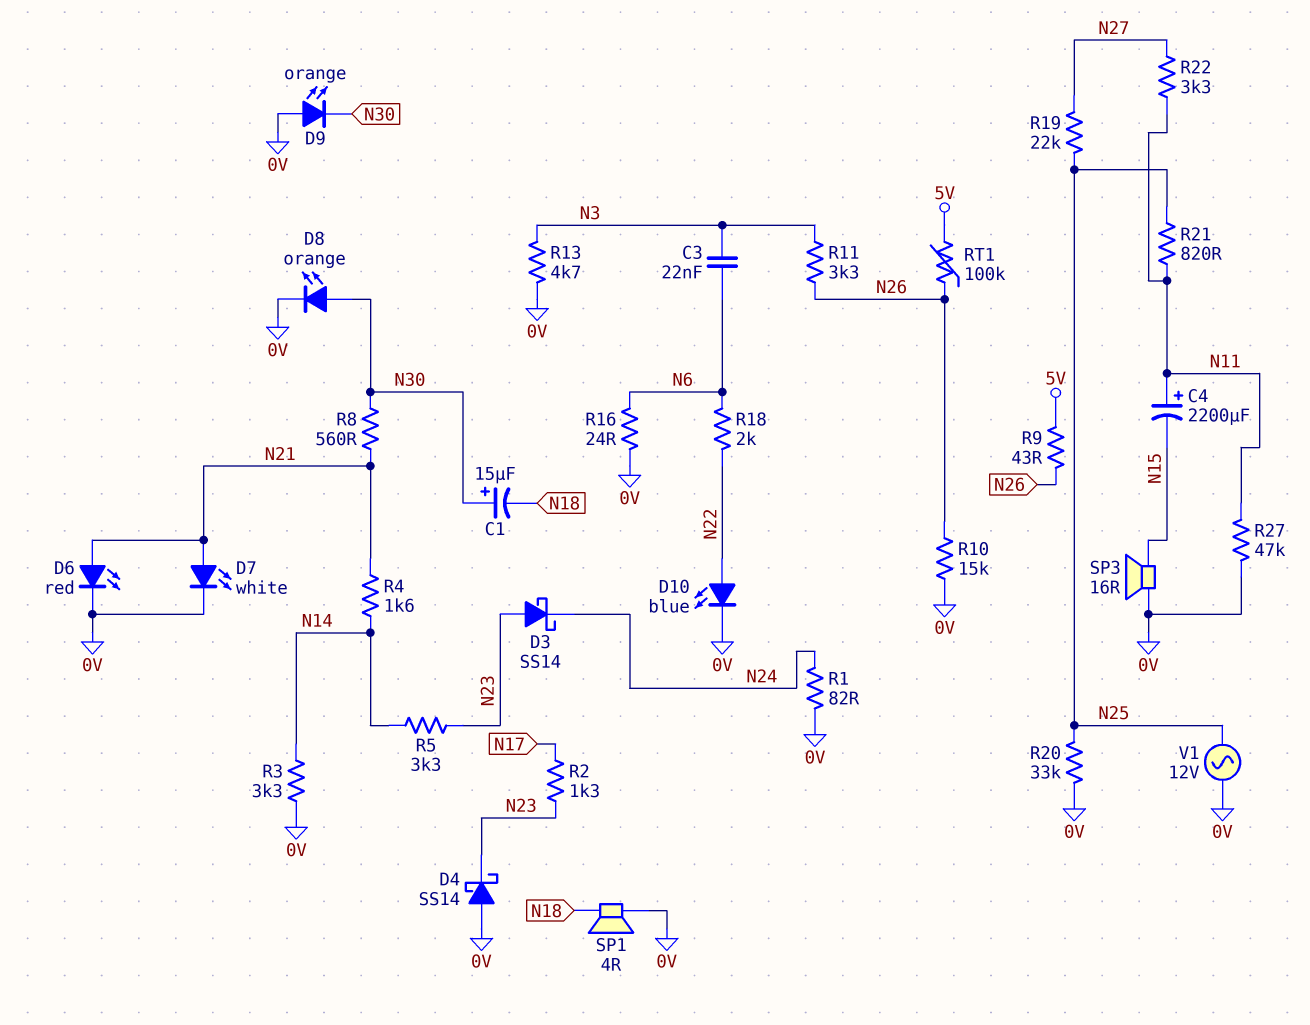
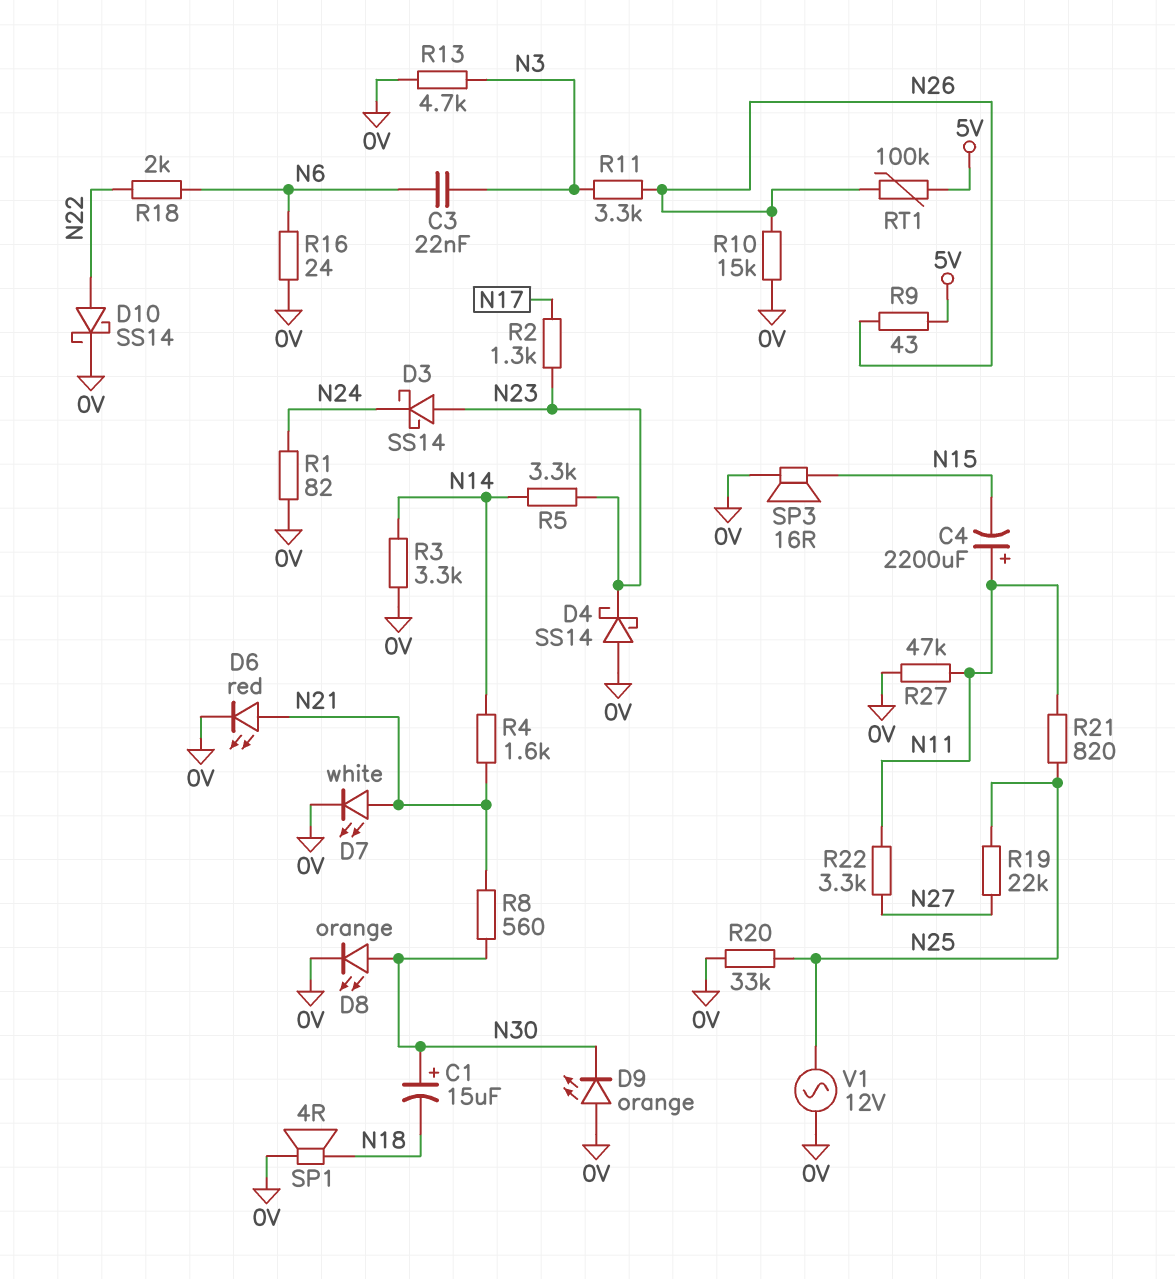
D10: LED blue (A N22, K 0V) -> schottky SS14 (A N22, K 0V)

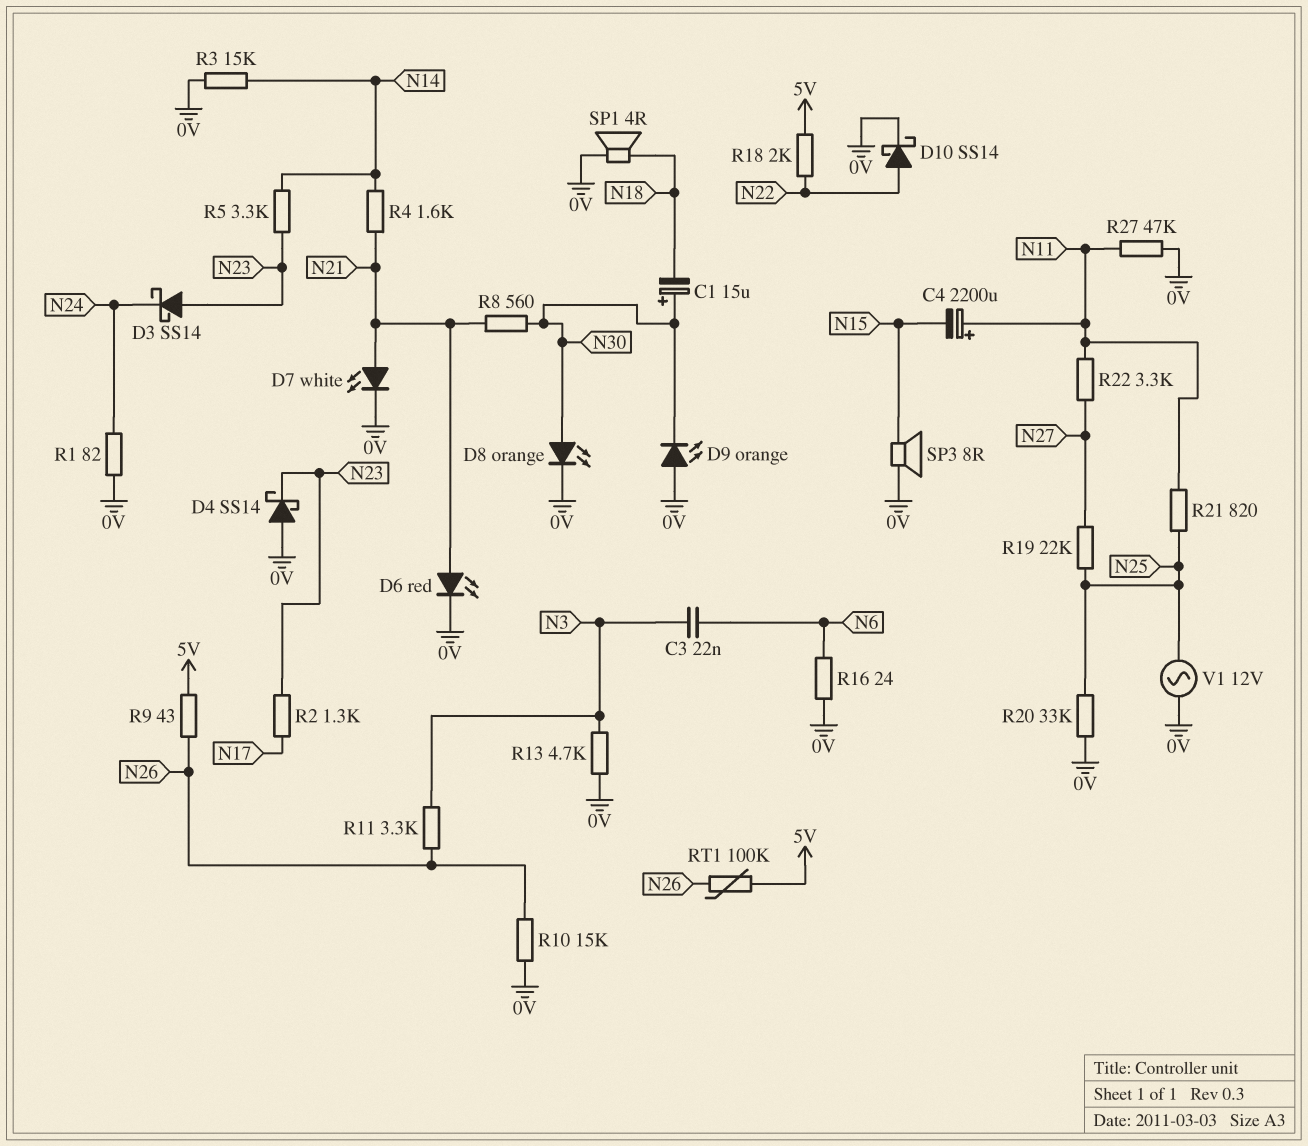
R3: 3.3k (0V, N14) -> 15k (0V, N14)
R18: 2k (N6, N22) -> 2k (5V, N22)
SP3: speaker 16R (0V, N15) -> speaker 8R (0V, N15)

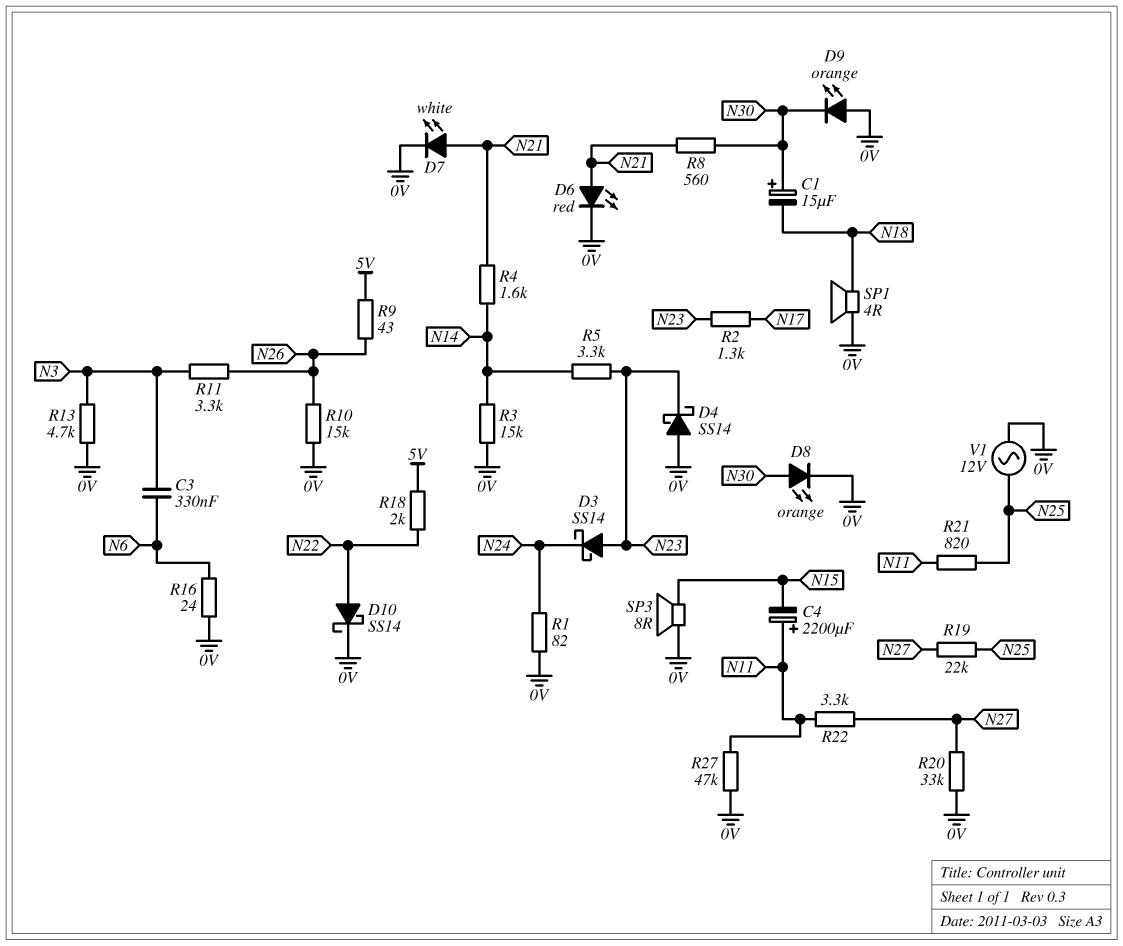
C3: 22nF (N3, N6) -> 330nF (N3, N6)
R20: 33k (0V, N25) -> 33k (0V, N27)
RT1: 100k (5V, N26) -> none

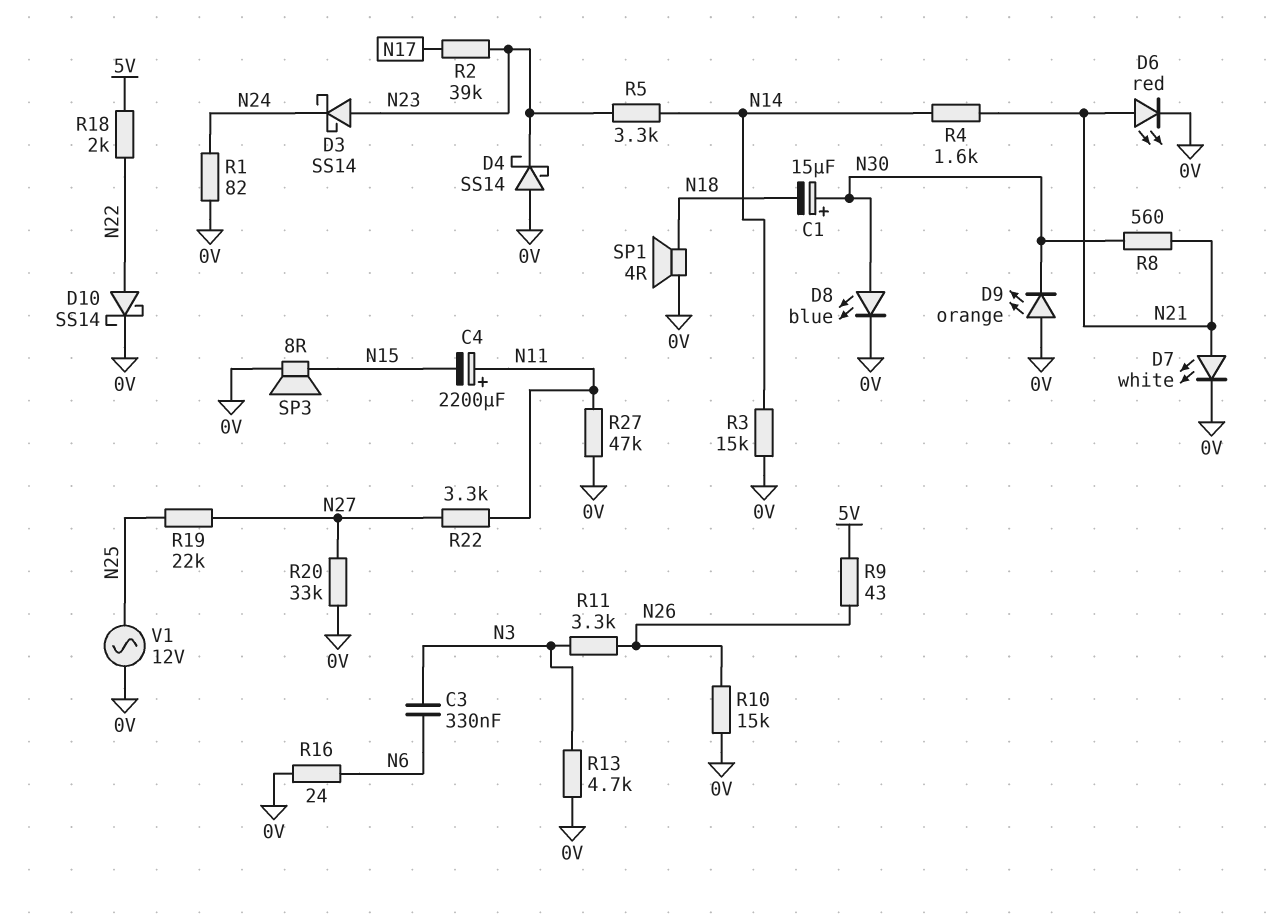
D8: LED orange (A N30, K 0V) -> LED blue (A N30, K 0V)
R2: 1.3k (N17, N23) -> 39k (N17, N23)
R21: 820 (N11, N25) -> none

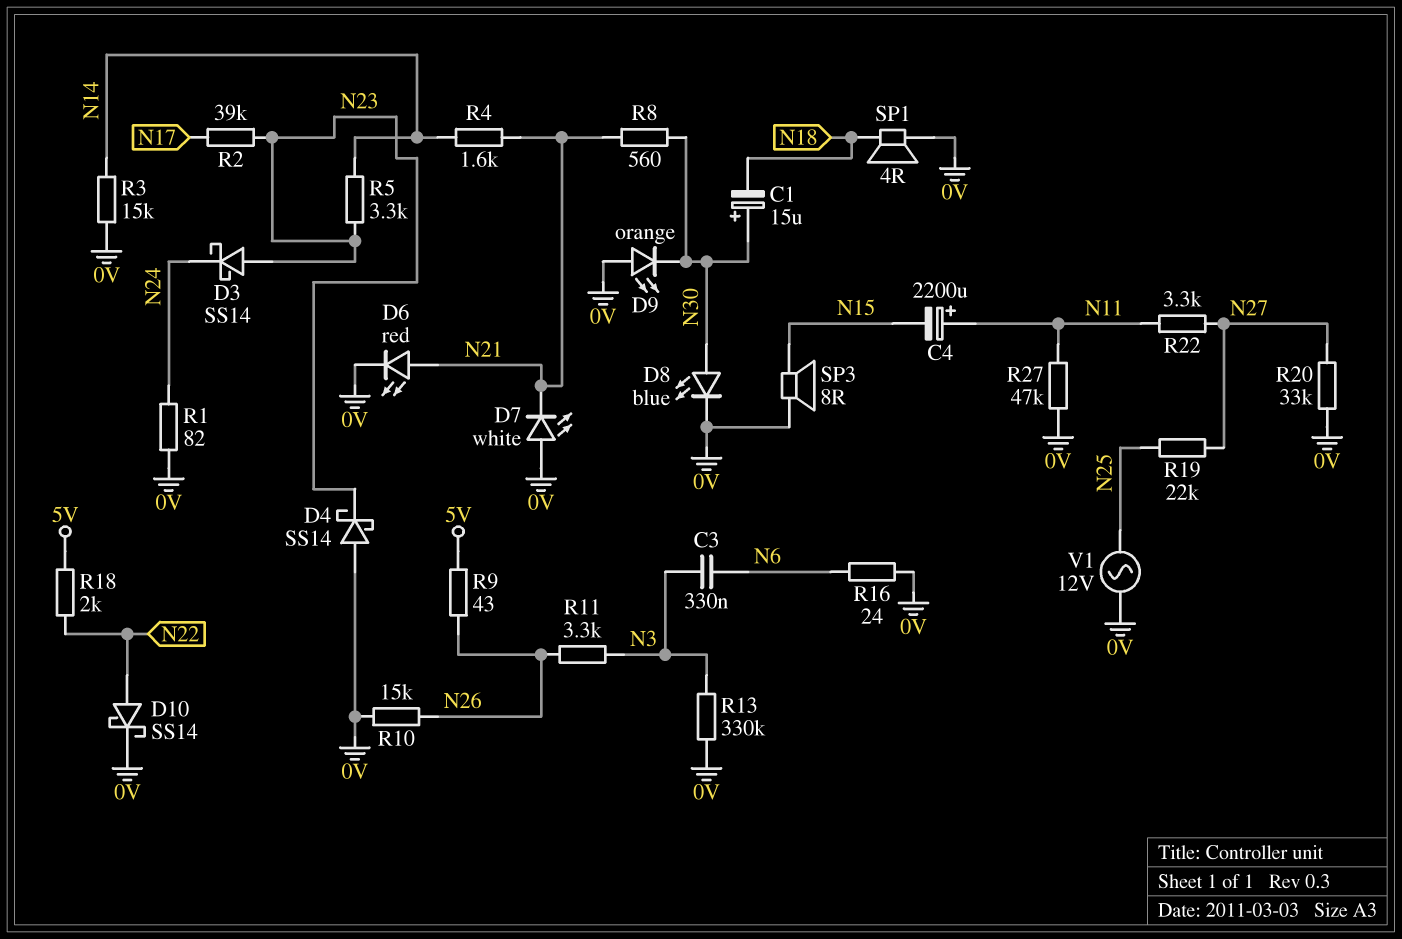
D7: LED white (A N21, K 0V) -> LED white (A 0V, K N21)
R13: 4.7k (0V, N3) -> 330k (0V, N3)

